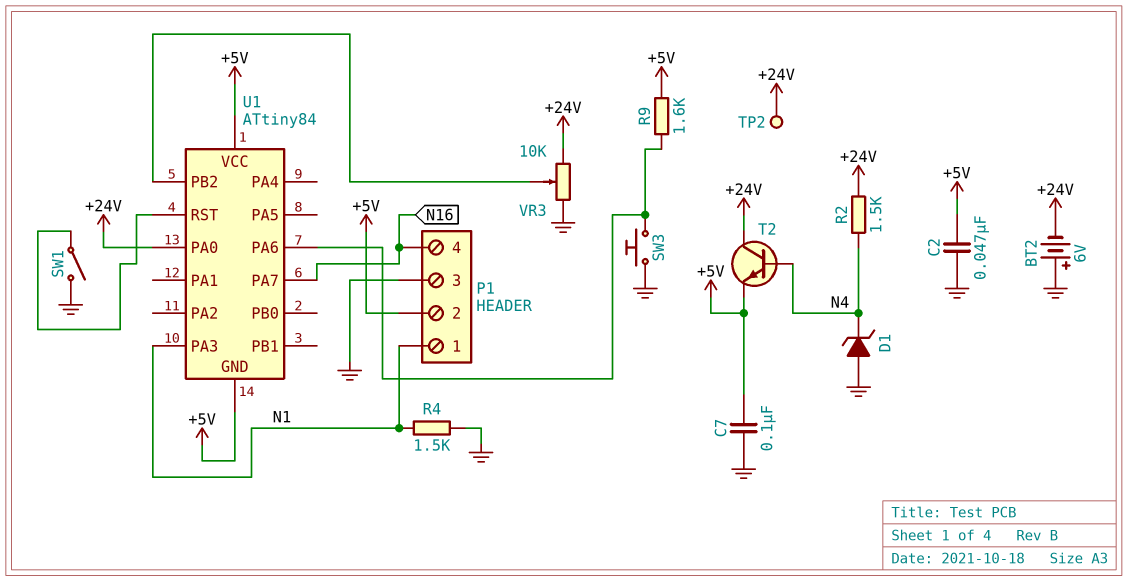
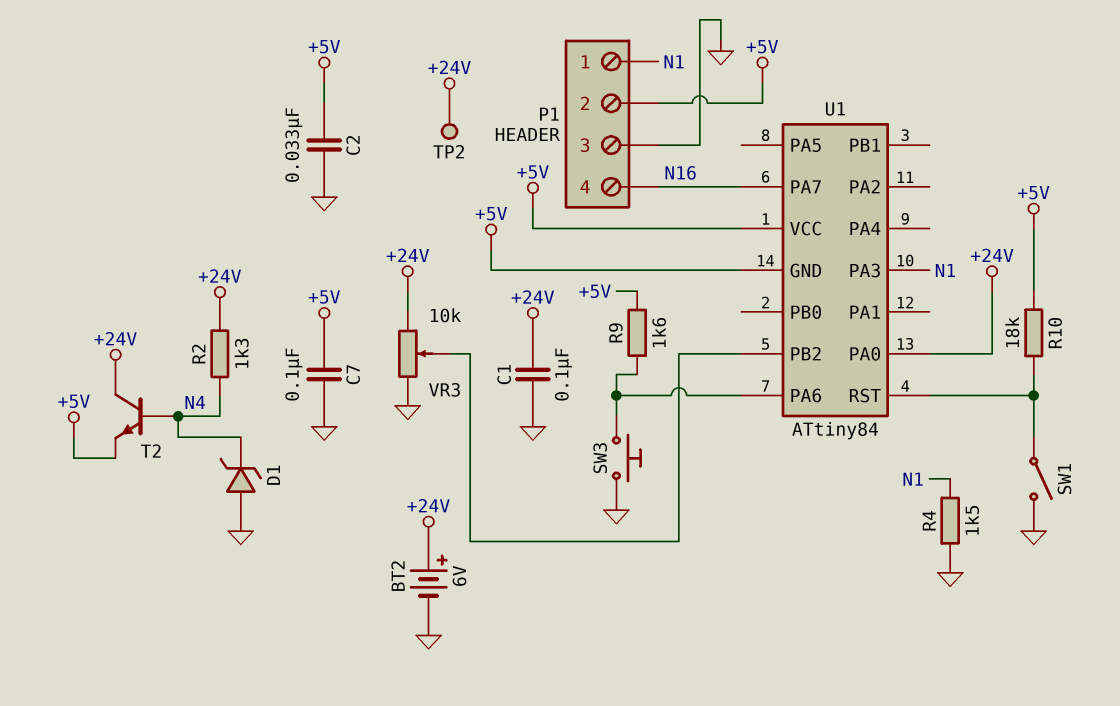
BT2: 6V (plus GND, minus +24V) -> 6V (plus +24V, minus GND)
C1: none -> 100nF (+24V, GND)
C2: 47nF (+5V, GND) -> 33nF (+5V, GND)
R2: 1.5k (+24V, N4) -> 1.3k (+24V, N4)
R10: none -> 18k (+5V, U1/RST)

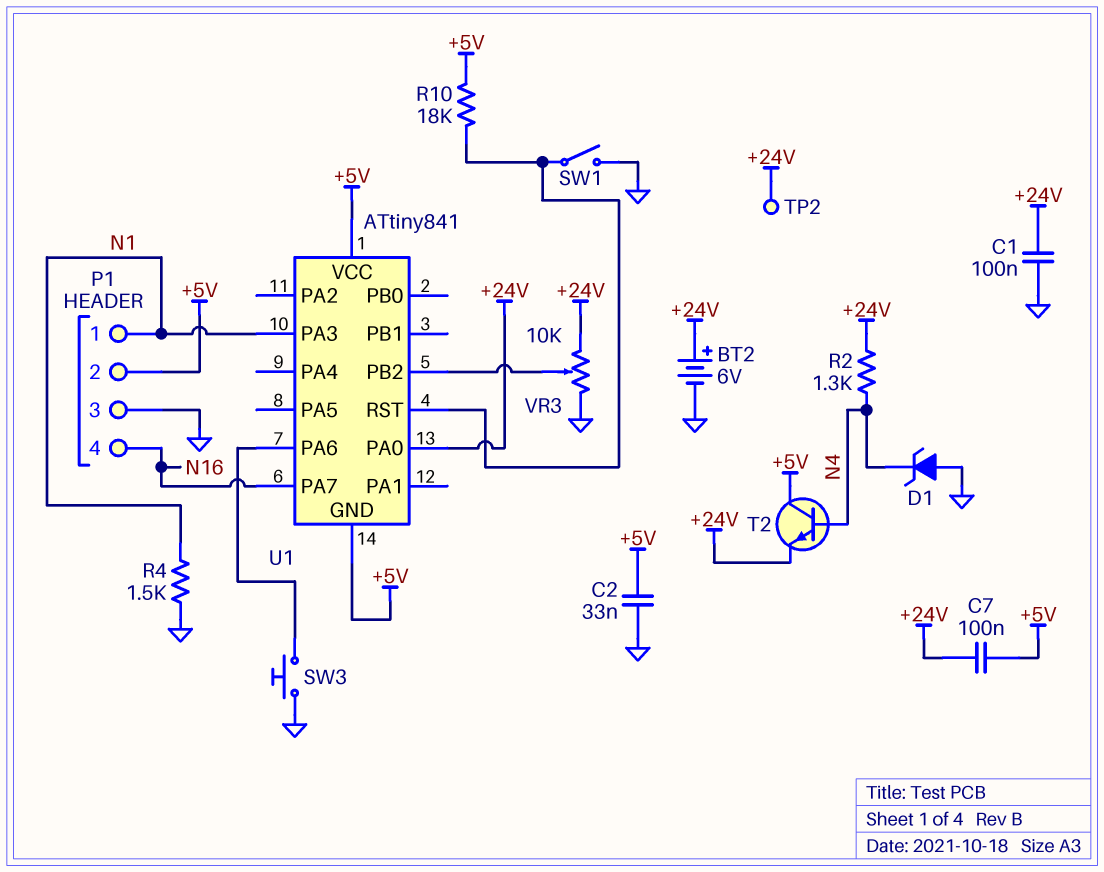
C7: 100nF (+5V, GND) -> 100nF (+5V, +24V)
R9: 1.6k (+5V, U1/PA6) -> none
T2: NPN (B N4, C +24V, E +5V) -> NPN (B N4, C +5V, E +24V)
U1: ATtiny84 -> ATtiny841

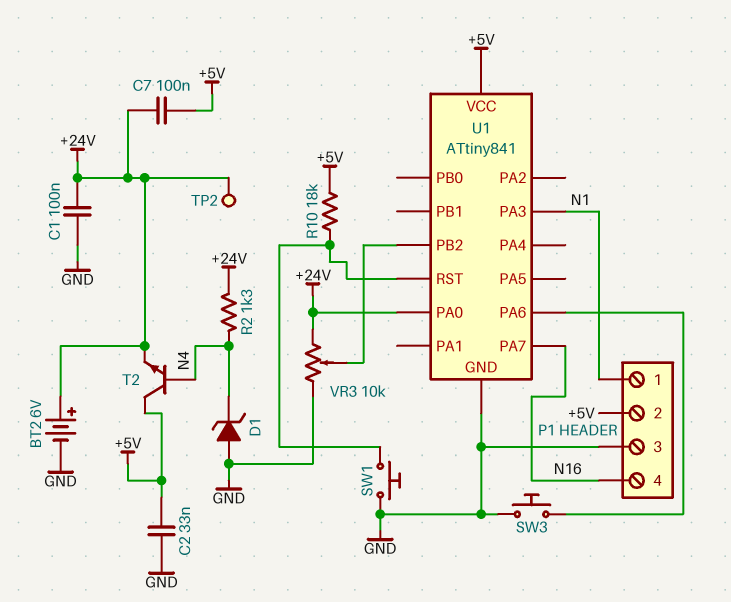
R4: 1.5k (GND, N1) -> none
SW1: switch (GND, U1/RST) -> button (GND, U1/RST)
U1 pin GND: +5V -> GND

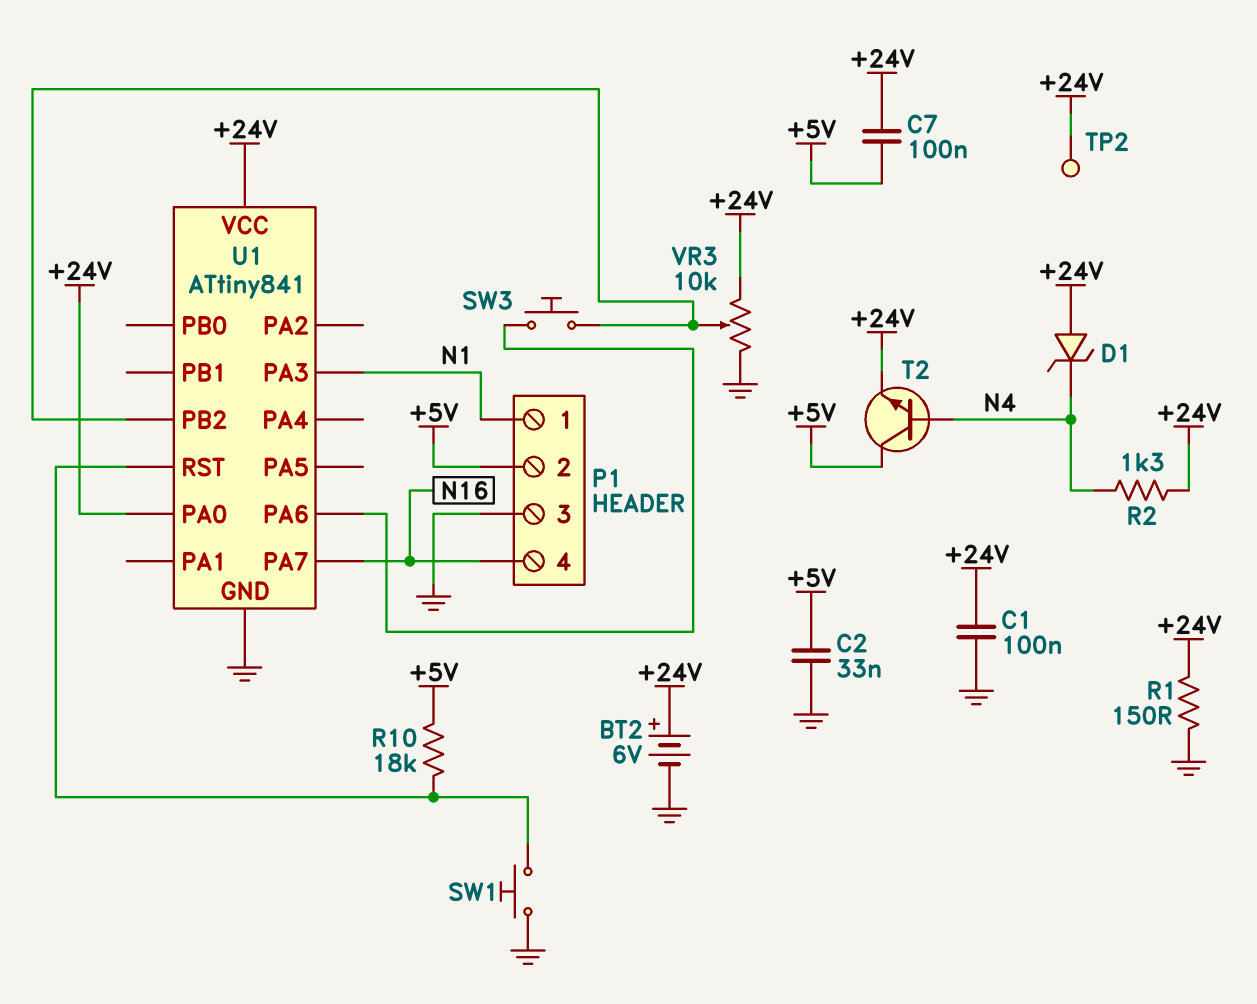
D1: zener (A GND, K N4) -> zener (A +24V, K N4)
R1: none -> 150 (+24V, GND)
SW3: button (GND, U1/PA6) -> button (U1/PA6, U1/PB2)
U1 pin VCC: +5V -> +24V

